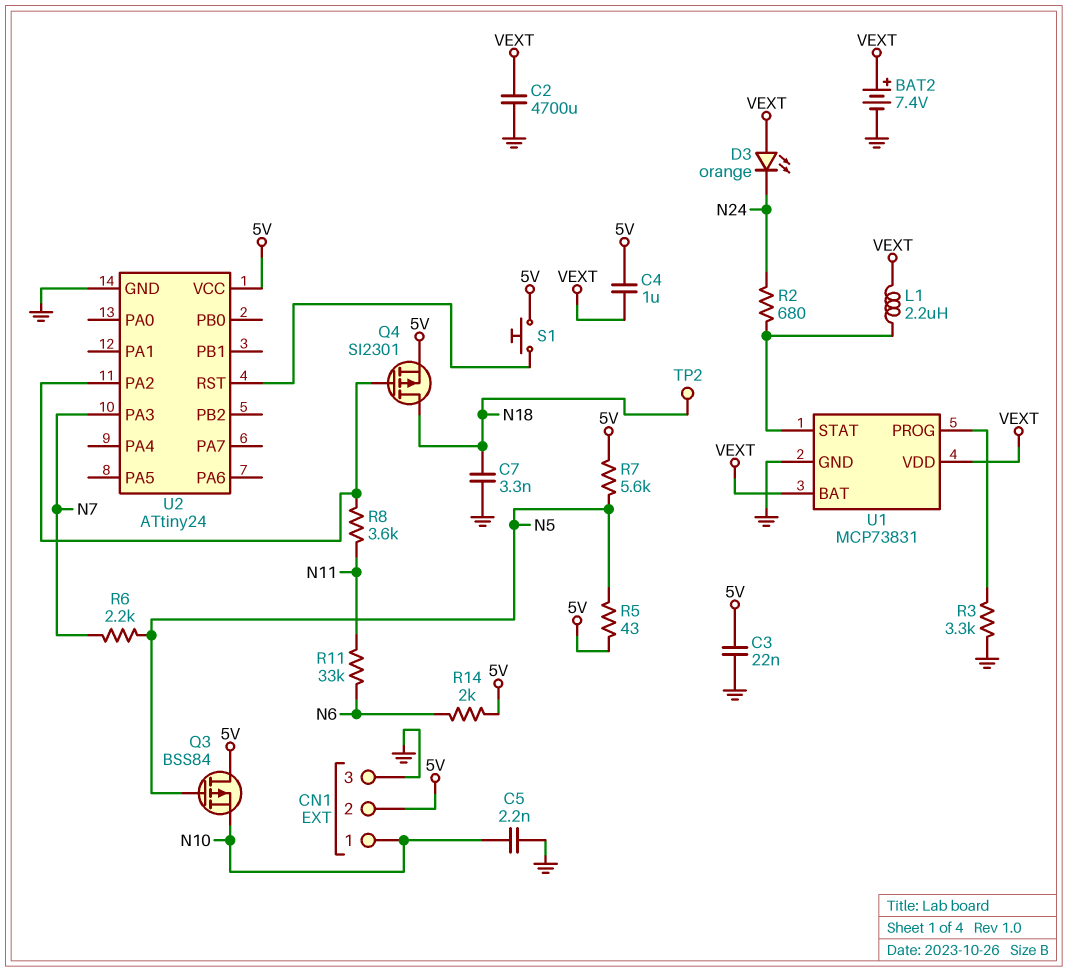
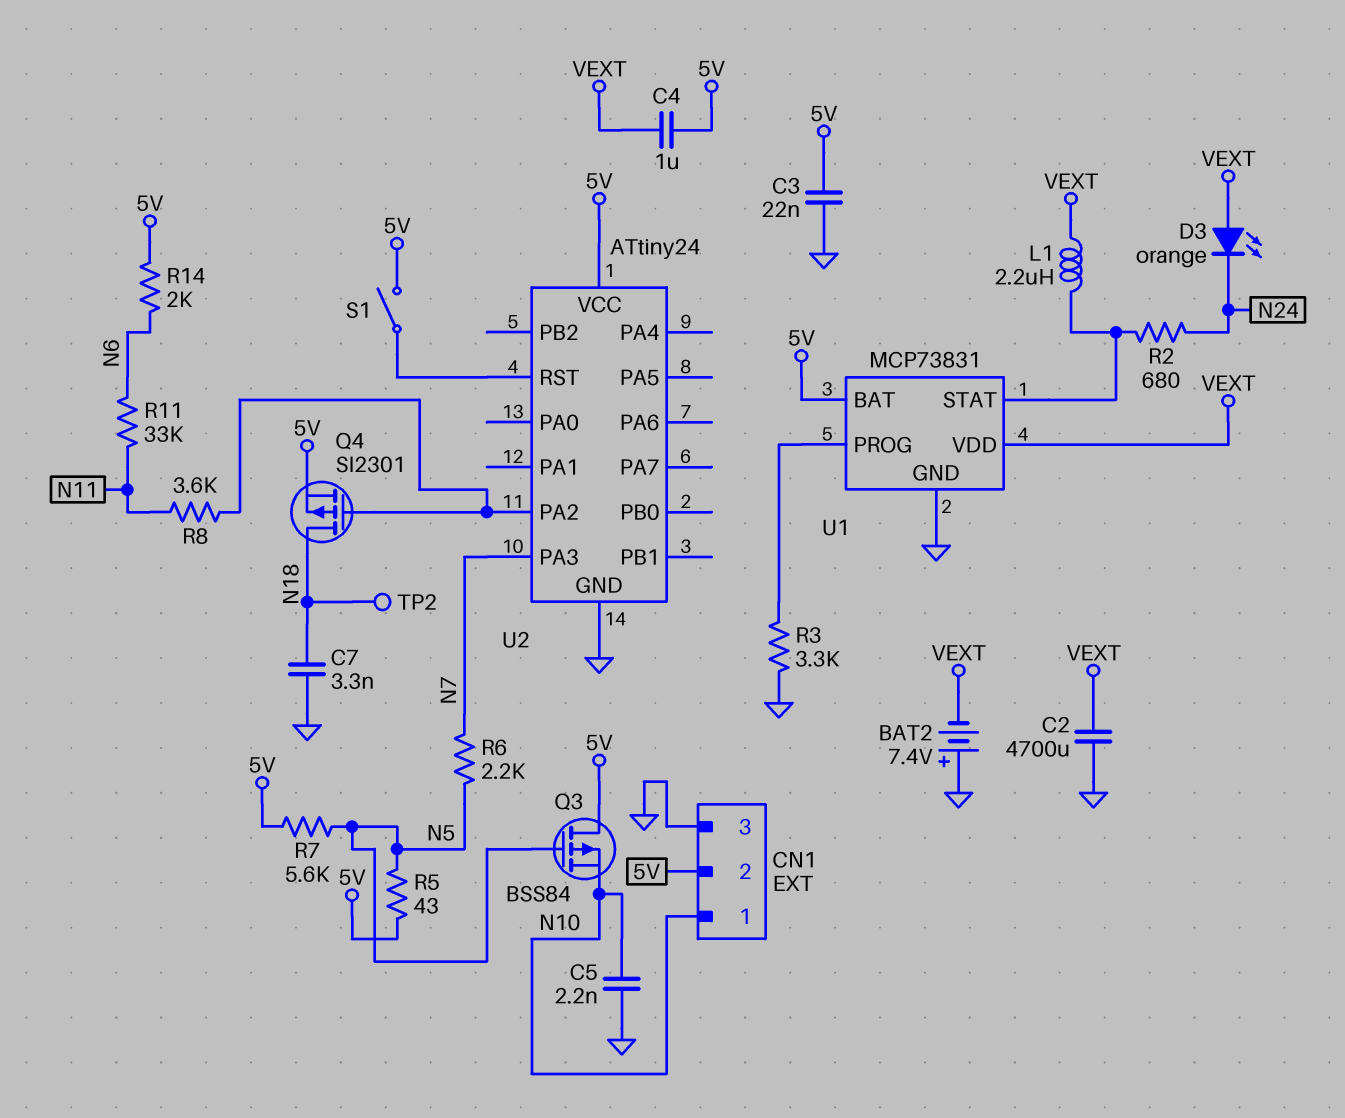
BAT2: 7.4V (plus VEXT, minus GND) -> 7.4V (plus GND, minus VEXT)
S1: button (5V, U2/RST) -> switch (5V, U2/RST)
U1 pin BAT: VEXT -> 5V

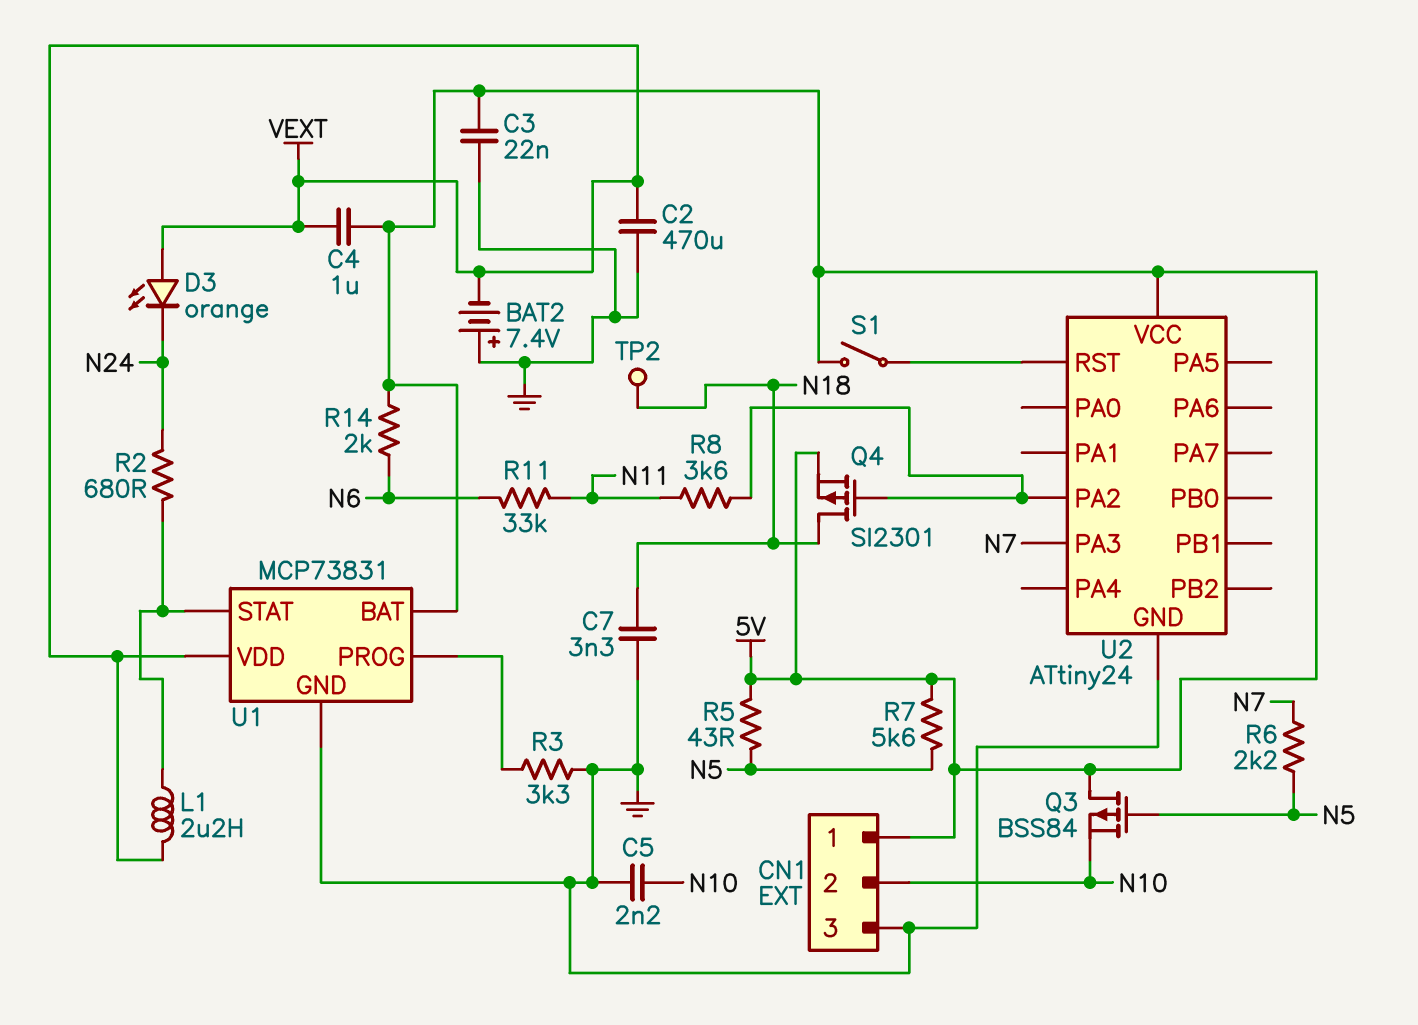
C2: 4700uF (GND, VEXT) -> 470uF (GND, VEXT)
CN1 pin 1: N10 -> 5V
CN1 pin 2: 5V -> N10

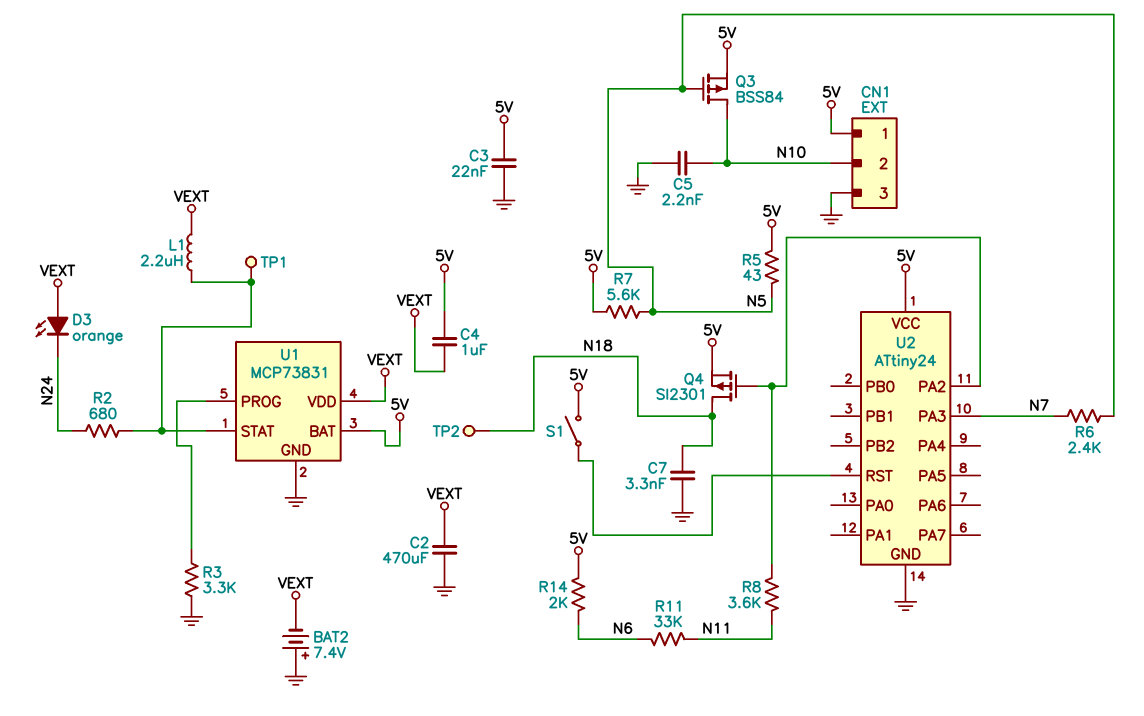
Q3: PMOS BSS84 (G N5, D 5V, S N10) -> PMOS BSS84 (G N5, D N10, S 5V)
R6: 2.2k (N5, N7) -> 2.4k (N5, N7)
TP1: none -> test point (U1/STAT)

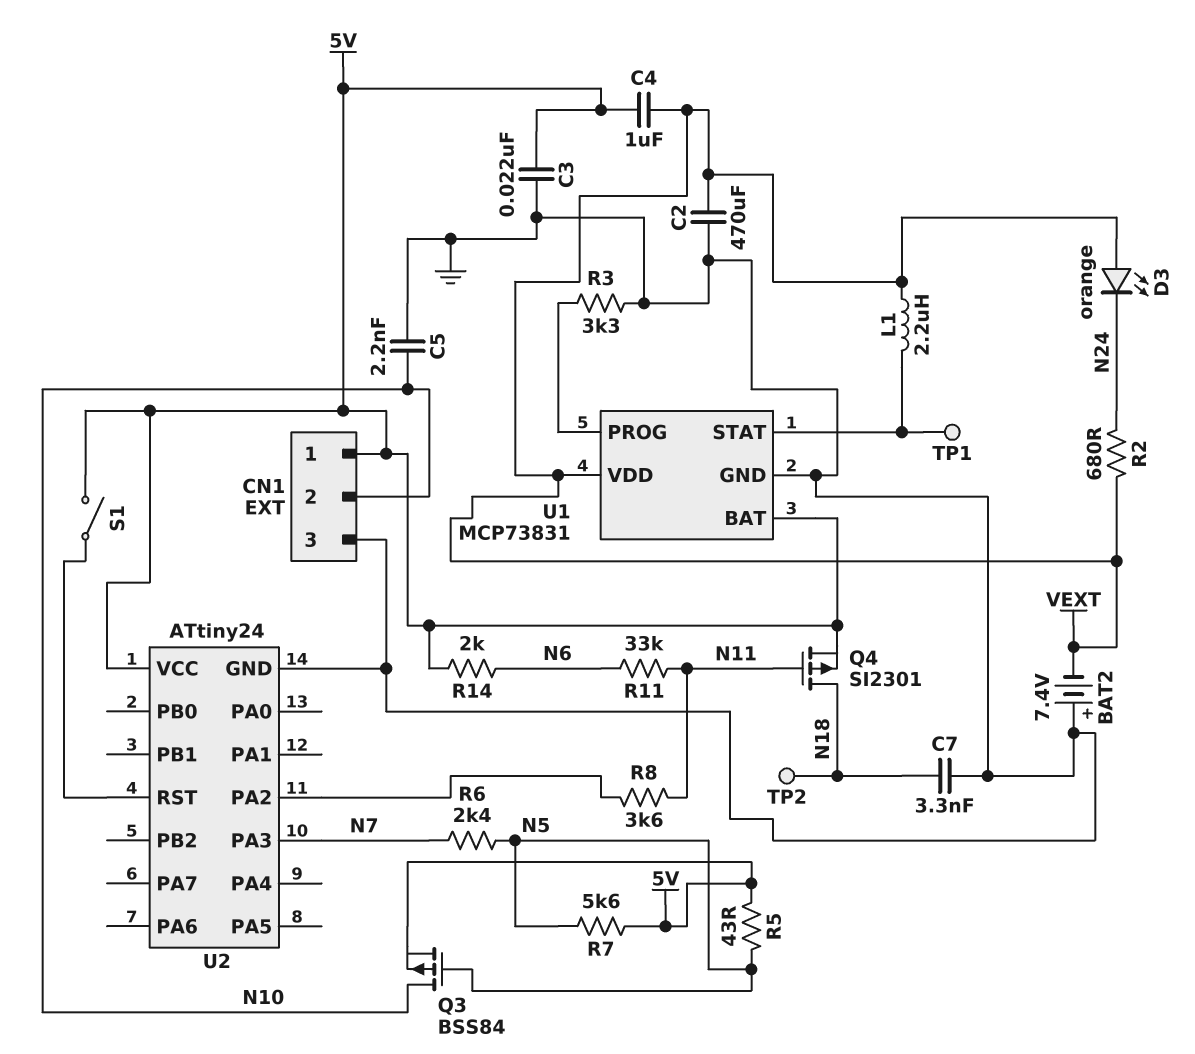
Q4: PMOS SI2301 (G U2/PA2, D N18, S 5V) -> PMOS SI2301 (G N11, D N18, S 5V)
R2: 680 (N24, U1/STAT) -> 680 (N24, VEXT)

